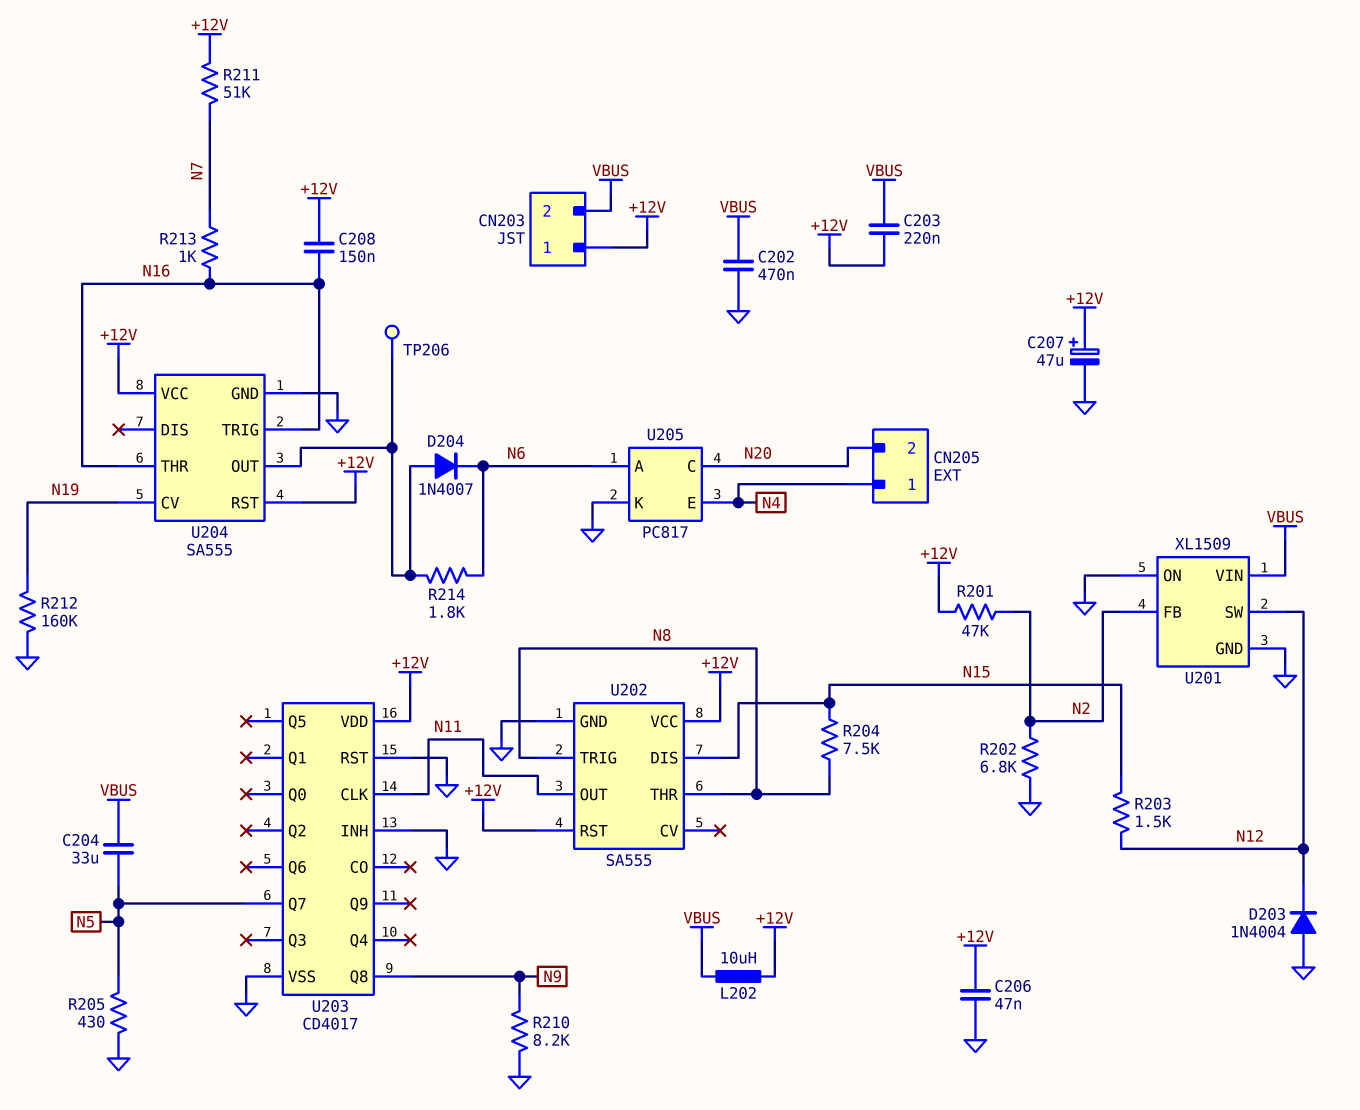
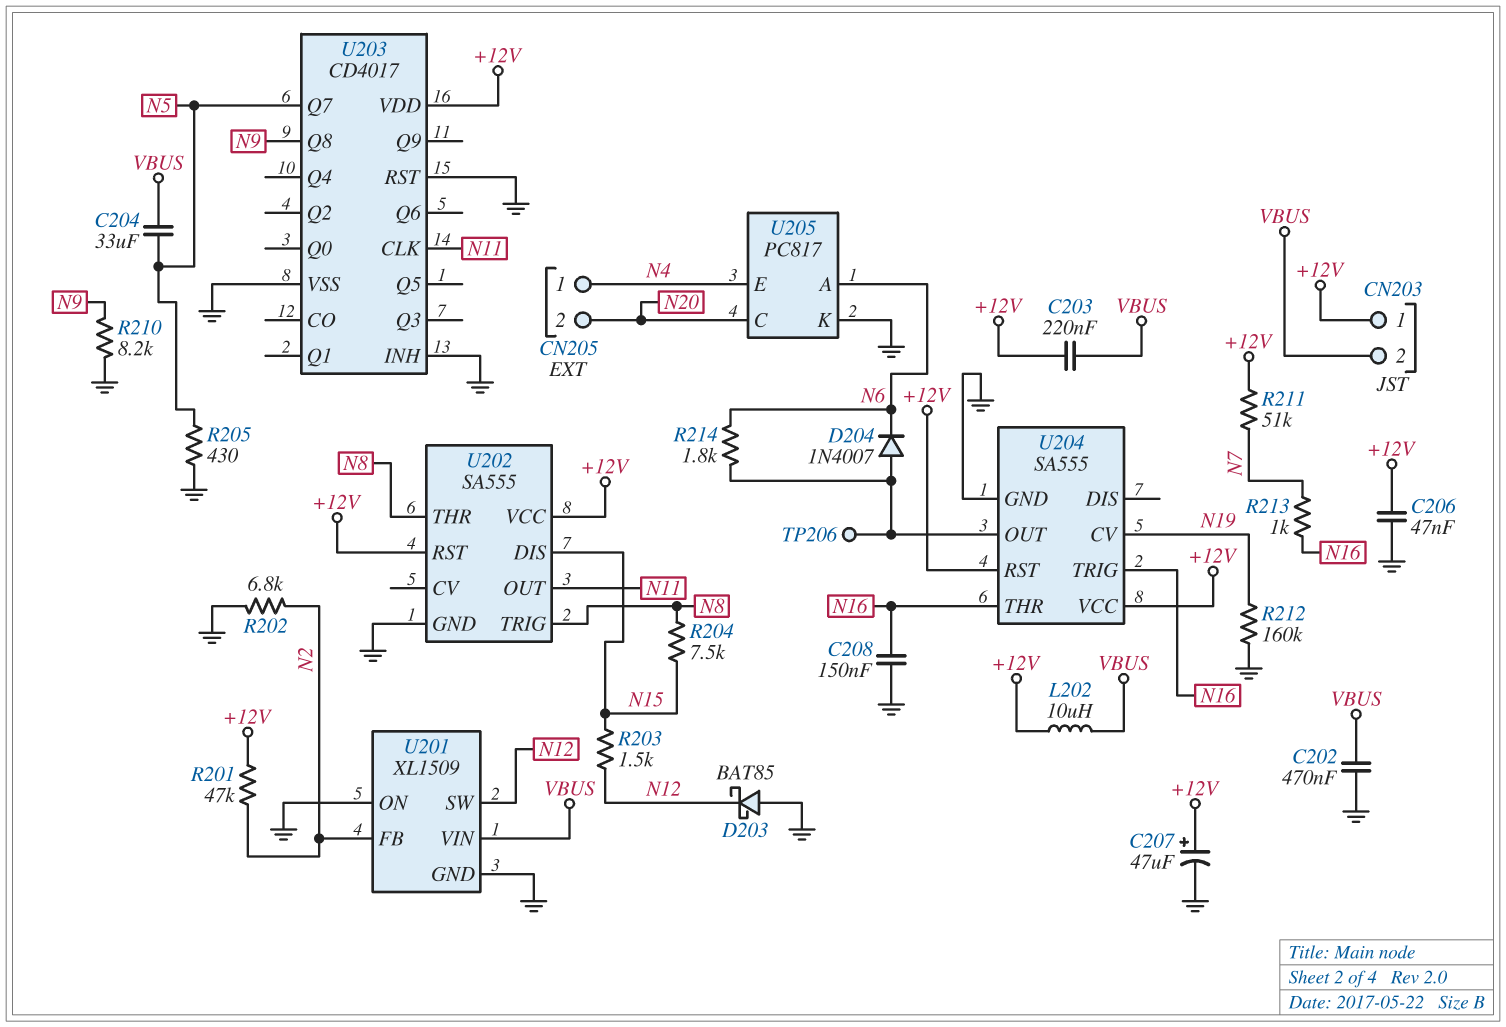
C208: 150nF (+12V, N16) -> 150nF (GND, N16)
D203: diode 1N4004 (A GND, K N12) -> schottky BAT85 (A GND, K N12)

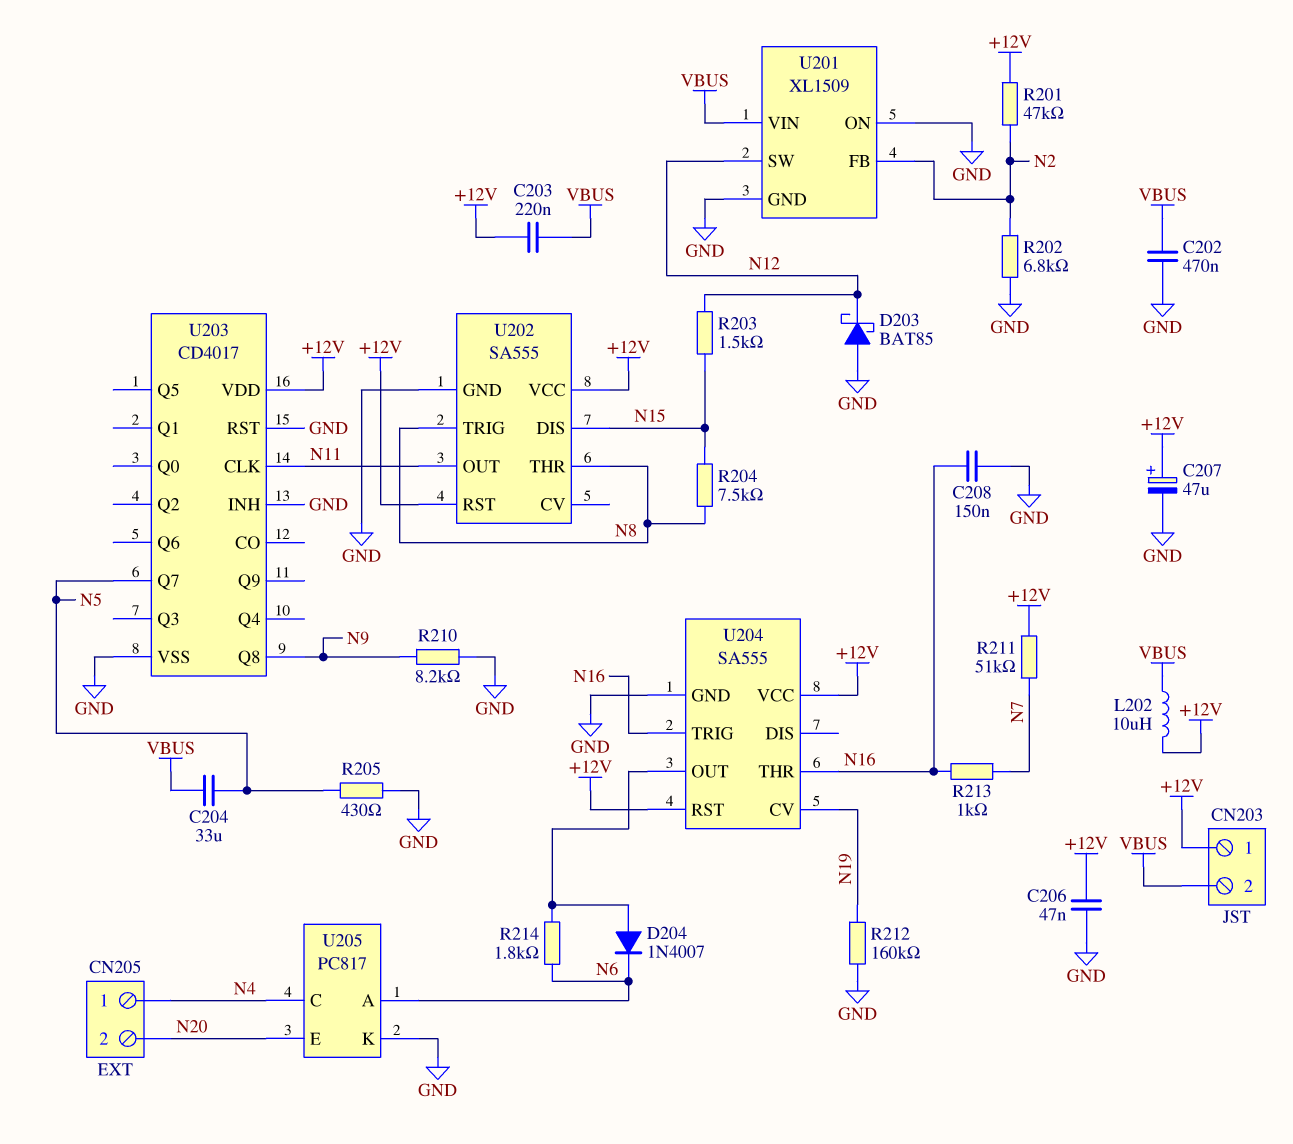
TP206: test point (U204/OUT) -> none
U205 pin C: N20 -> N4
U205 pin E: N4 -> N20

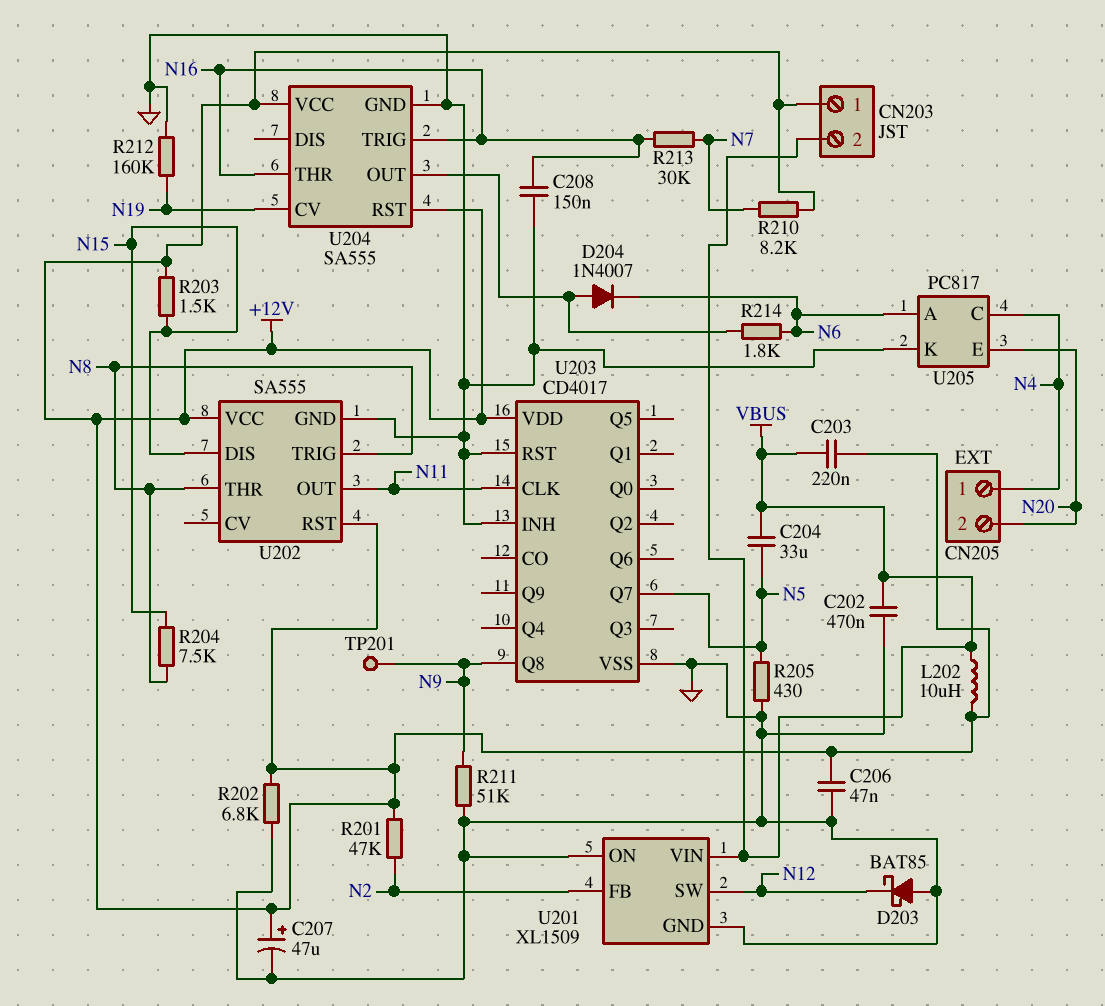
R202: 6.8k (GND, N2) -> 6.8k (+12V, GND)
R203: 1.5k (N12, N15) -> 1.5k (+12V, N15)
R210: 8.2k (GND, N9) -> 8.2k (+12V, N7)
R211: 51k (+12V, N7) -> 51k (GND, N9)
R213: 1k (N7, N16) -> 30k (N7, N16)
TP201: none -> test point (N9)

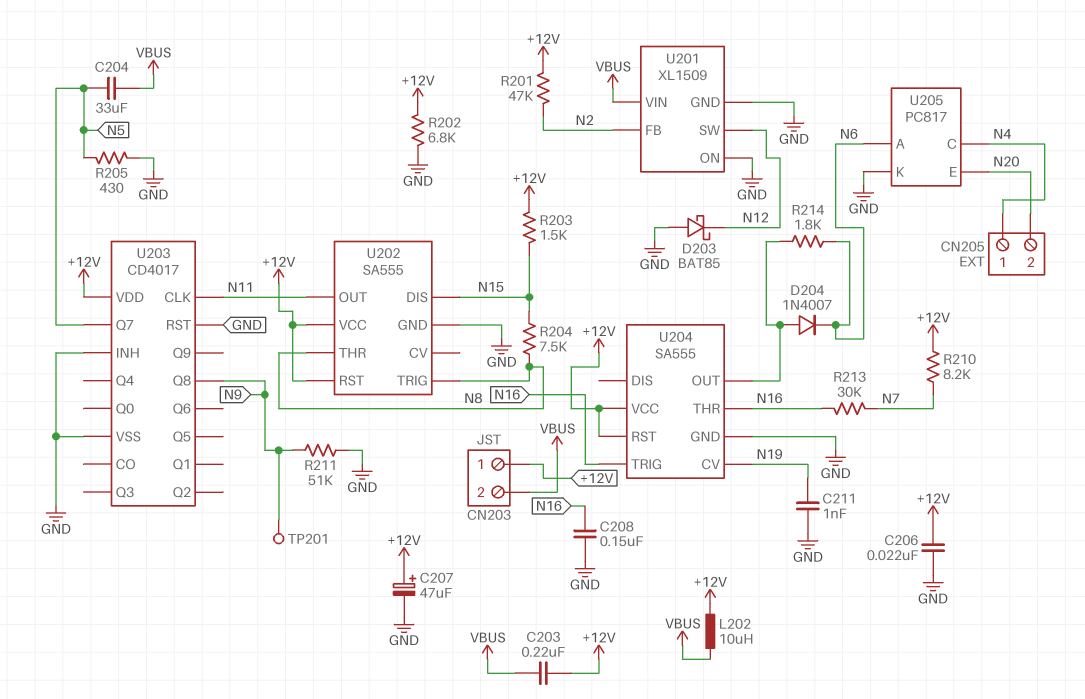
C202: 470nF (GND, VBUS) -> none
C206: 47nF (+12V, GND) -> 22nF (+12V, GND)
C211: none -> 1nF (GND, N19)
R212: 160k (GND, N19) -> none

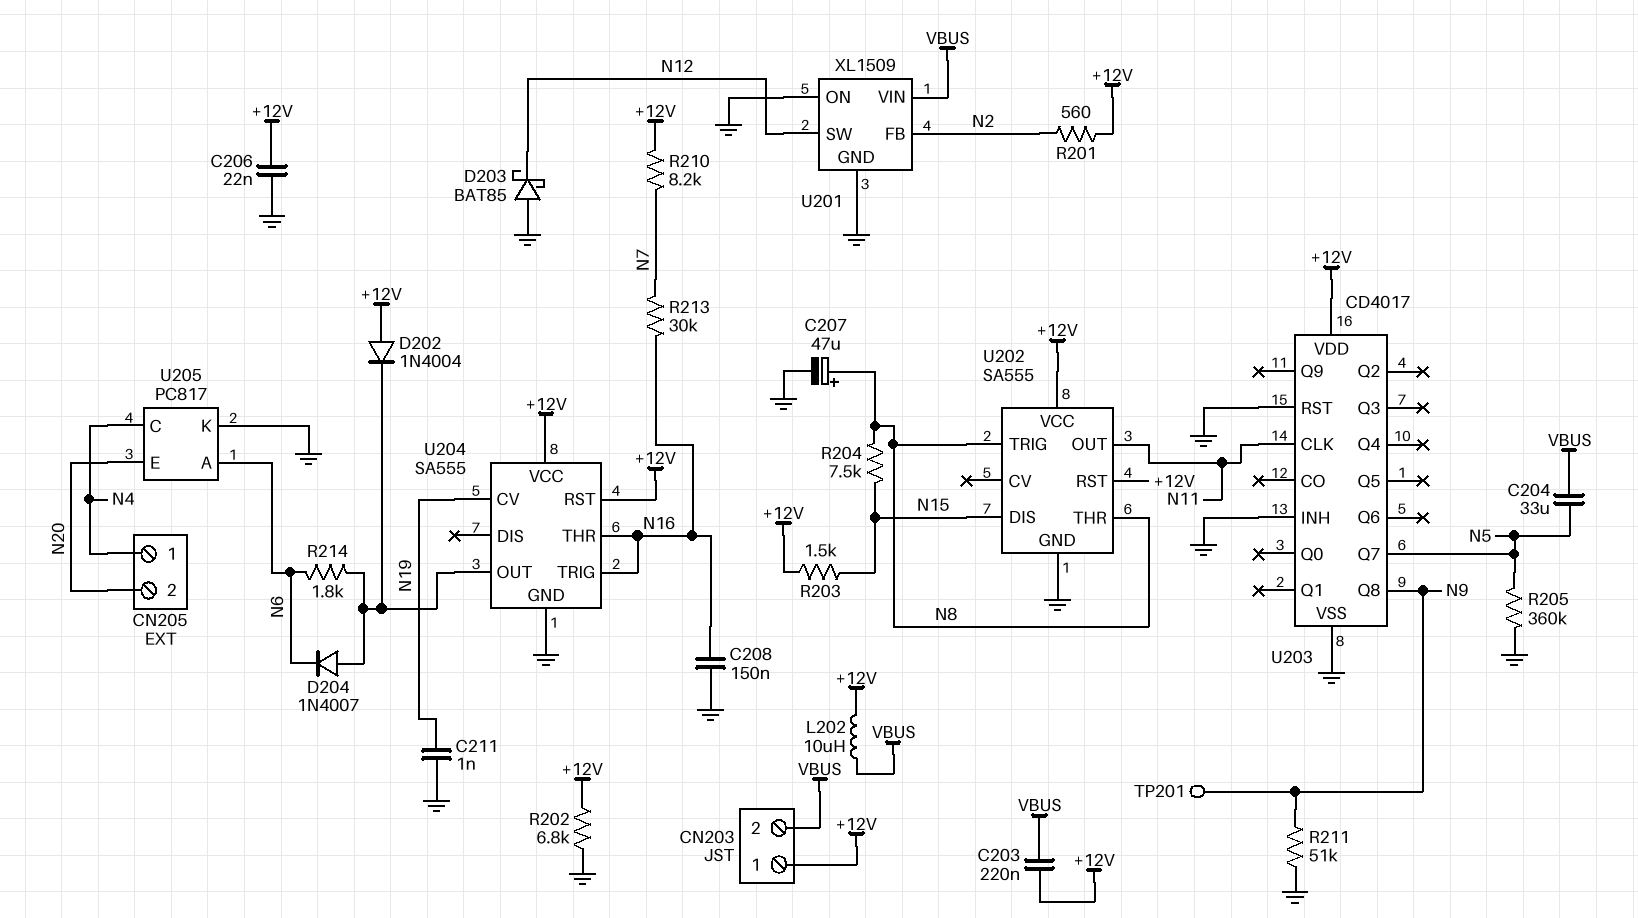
C207: 47uF (plus +12V, minus GND) -> 47uF (plus N8, minus GND)
D202: none -> diode 1N4004 (A +12V, K U204/OUT)
R201: 47k (+12V, N2) -> 560 (+12V, N2)
R205: 430 (GND, N5) -> 360k (GND, N5)

